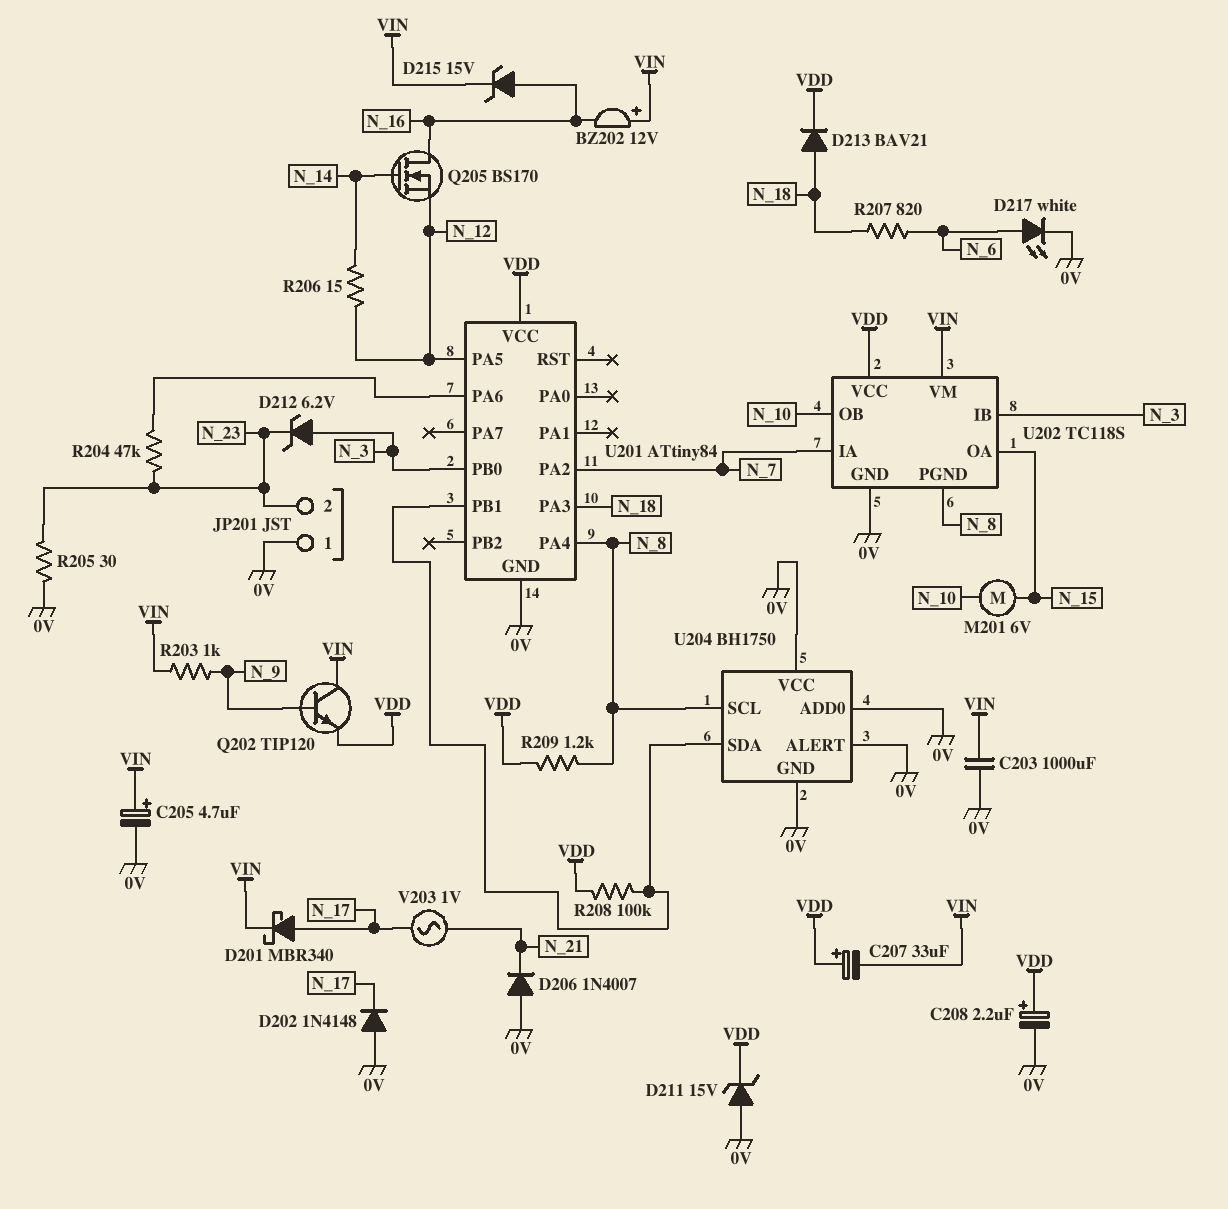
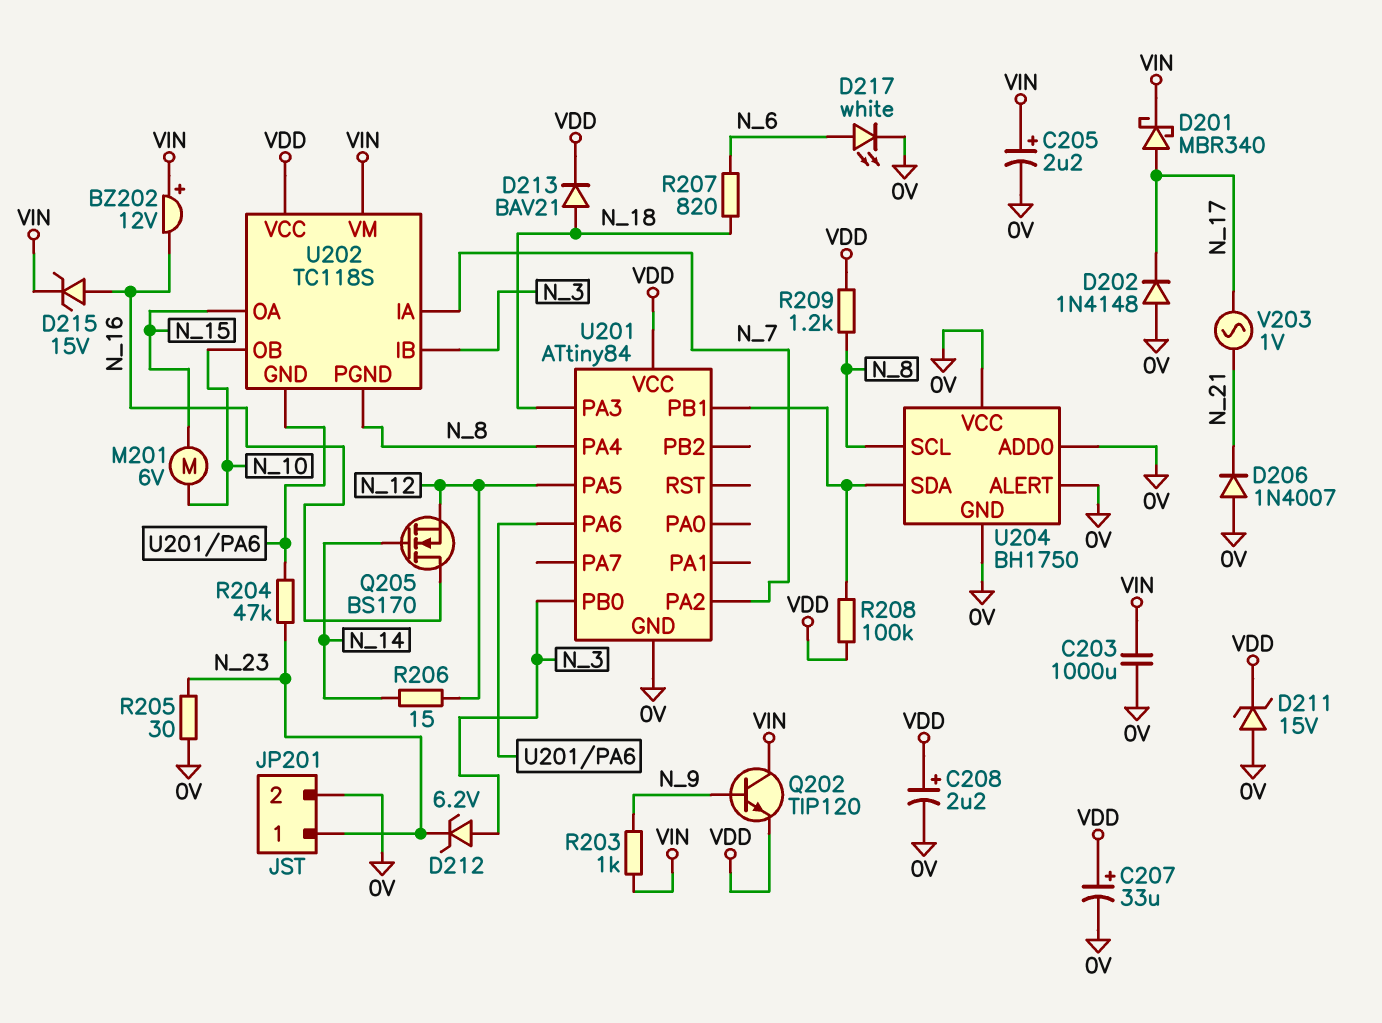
C205: 4.7uF (plus VIN, minus 0V) -> 2.2uF (plus VIN, minus 0V)
C207: 33uF (plus VDD, minus VIN) -> 33uF (plus VDD, minus 0V)
JP201 pin 1: 0V -> N_23
JP201 pin 2: N_23 -> 0V
U202 pin GND: 0V -> U201/PA6

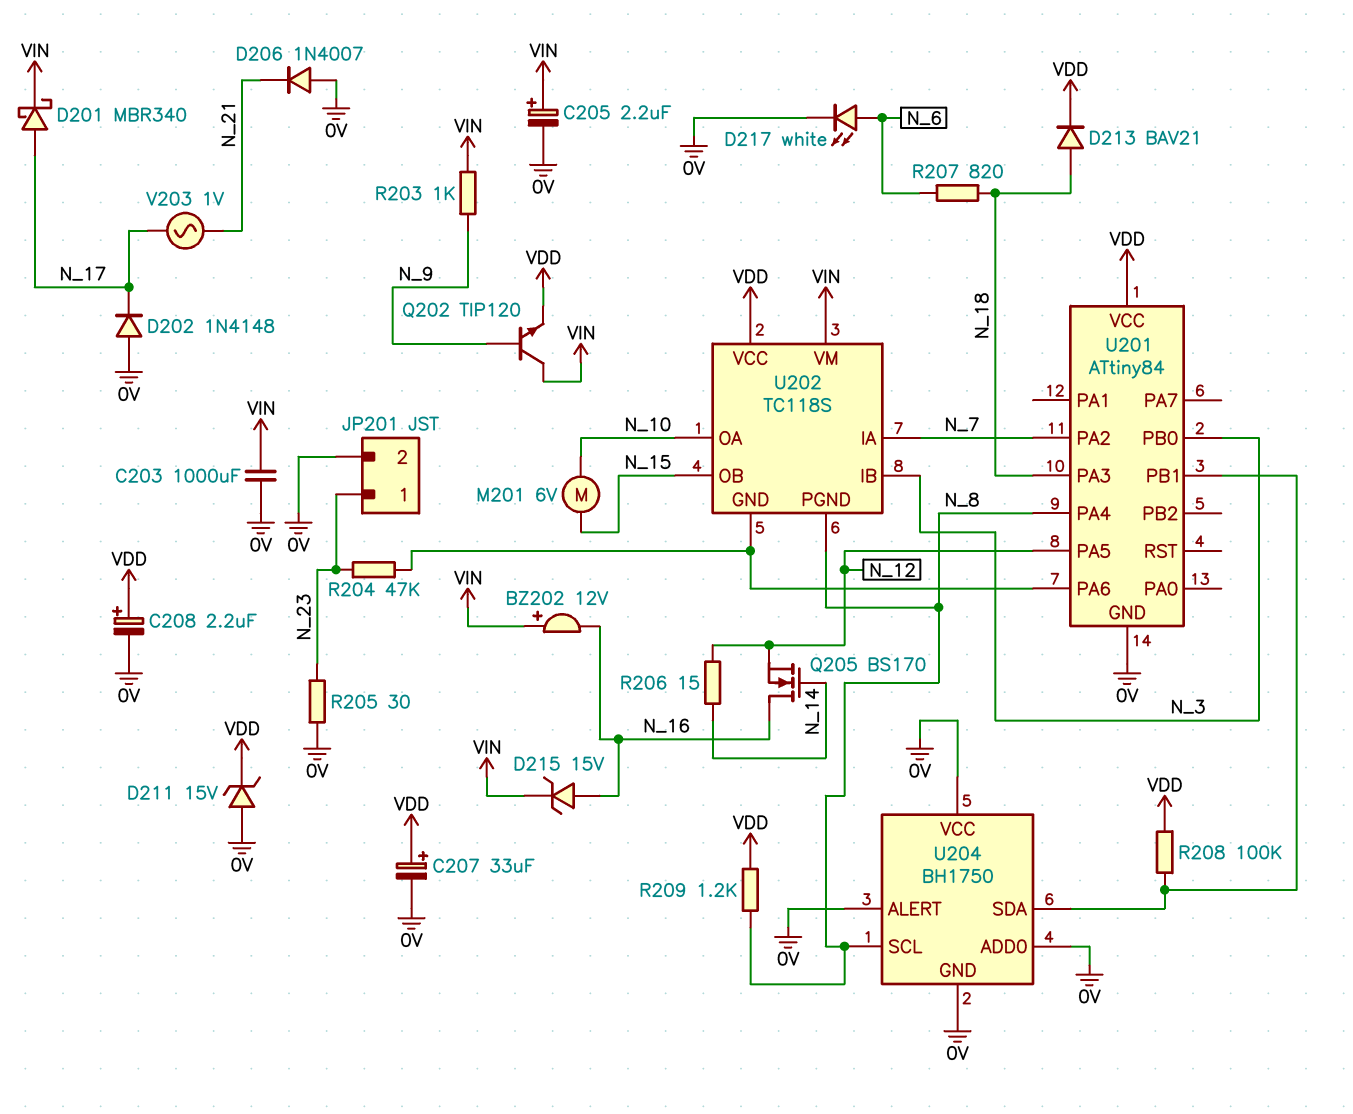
D212: zener 6.2V (A N_3, K N_23) -> none
U202 pin OA: N_15 -> N_10
U202 pin OB: N_10 -> N_15

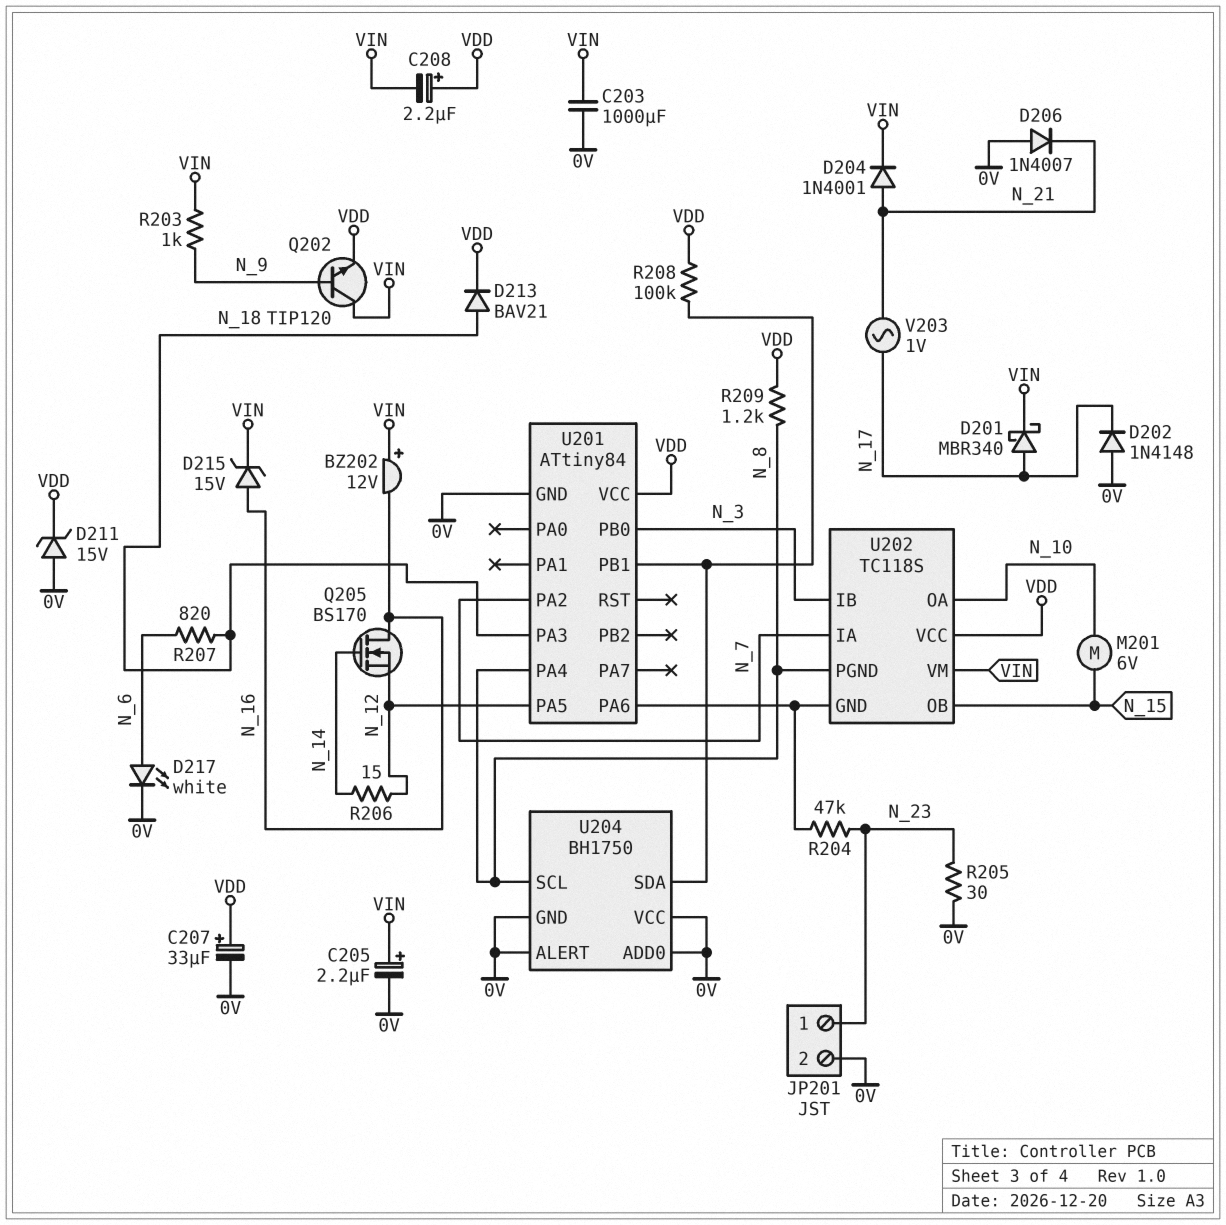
C208: 2.2uF (plus VDD, minus 0V) -> 2.2uF (plus VDD, minus VIN)
D204: none -> diode 1N4001 (A N_21, K VIN)

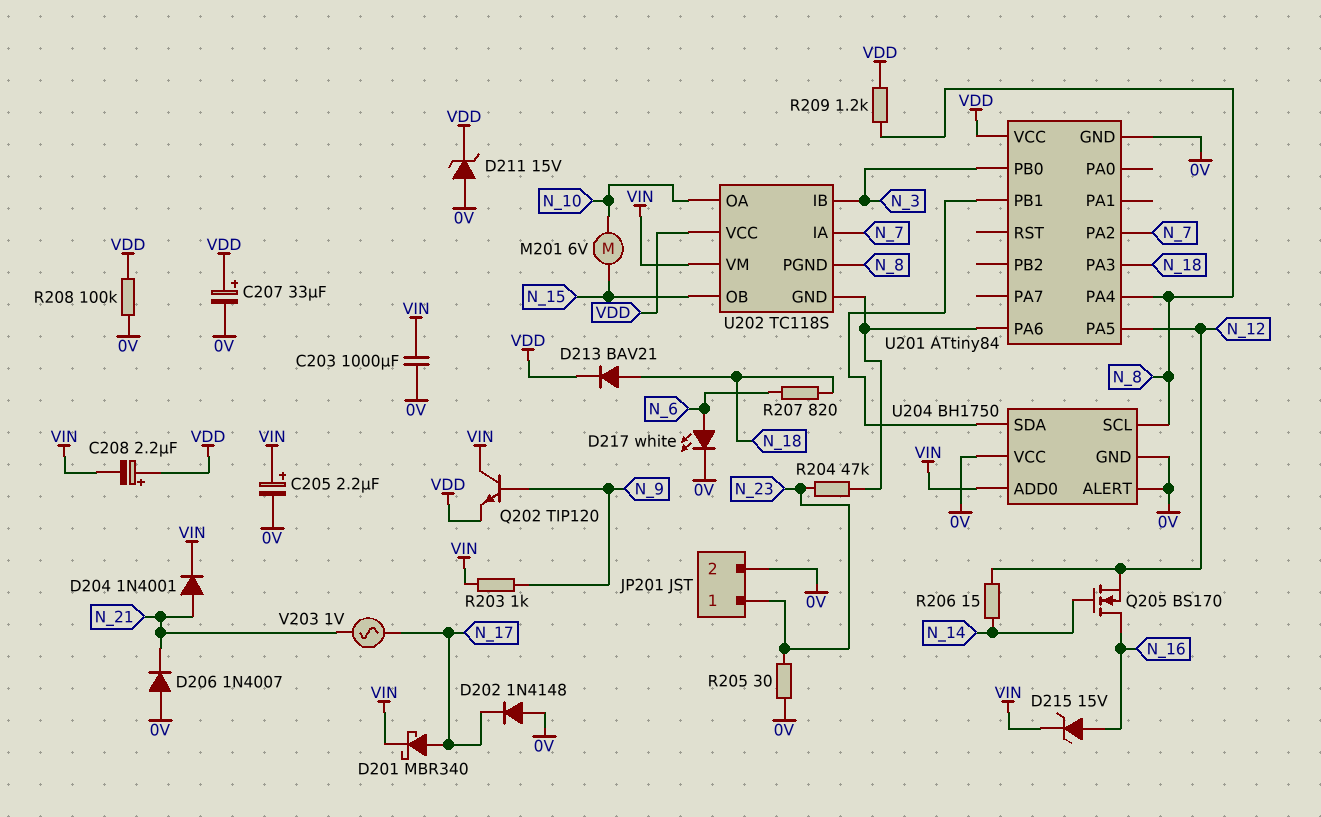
BZ202: buzzer 12V (plus VIN, minus N_16) -> none
R208: 100k (U201/PB1, VDD) -> 100k (0V, VDD)
U204 pin ADD0: 0V -> VIN

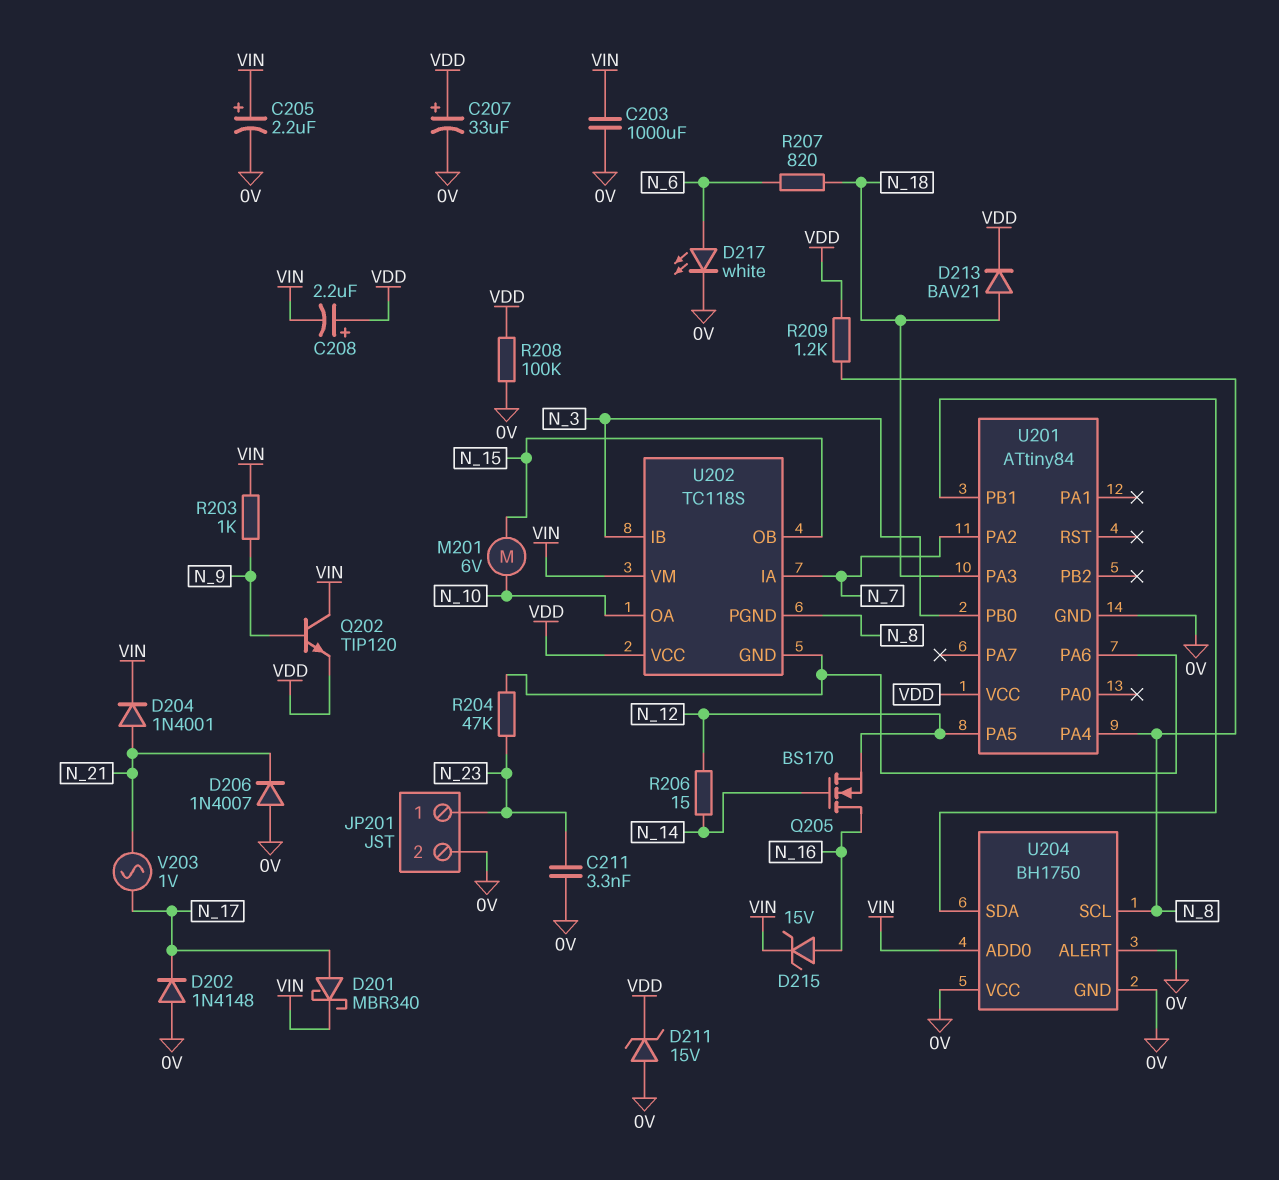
C211: none -> 3.3nF (0V, N_23)
R205: 30 (0V, N_23) -> none

